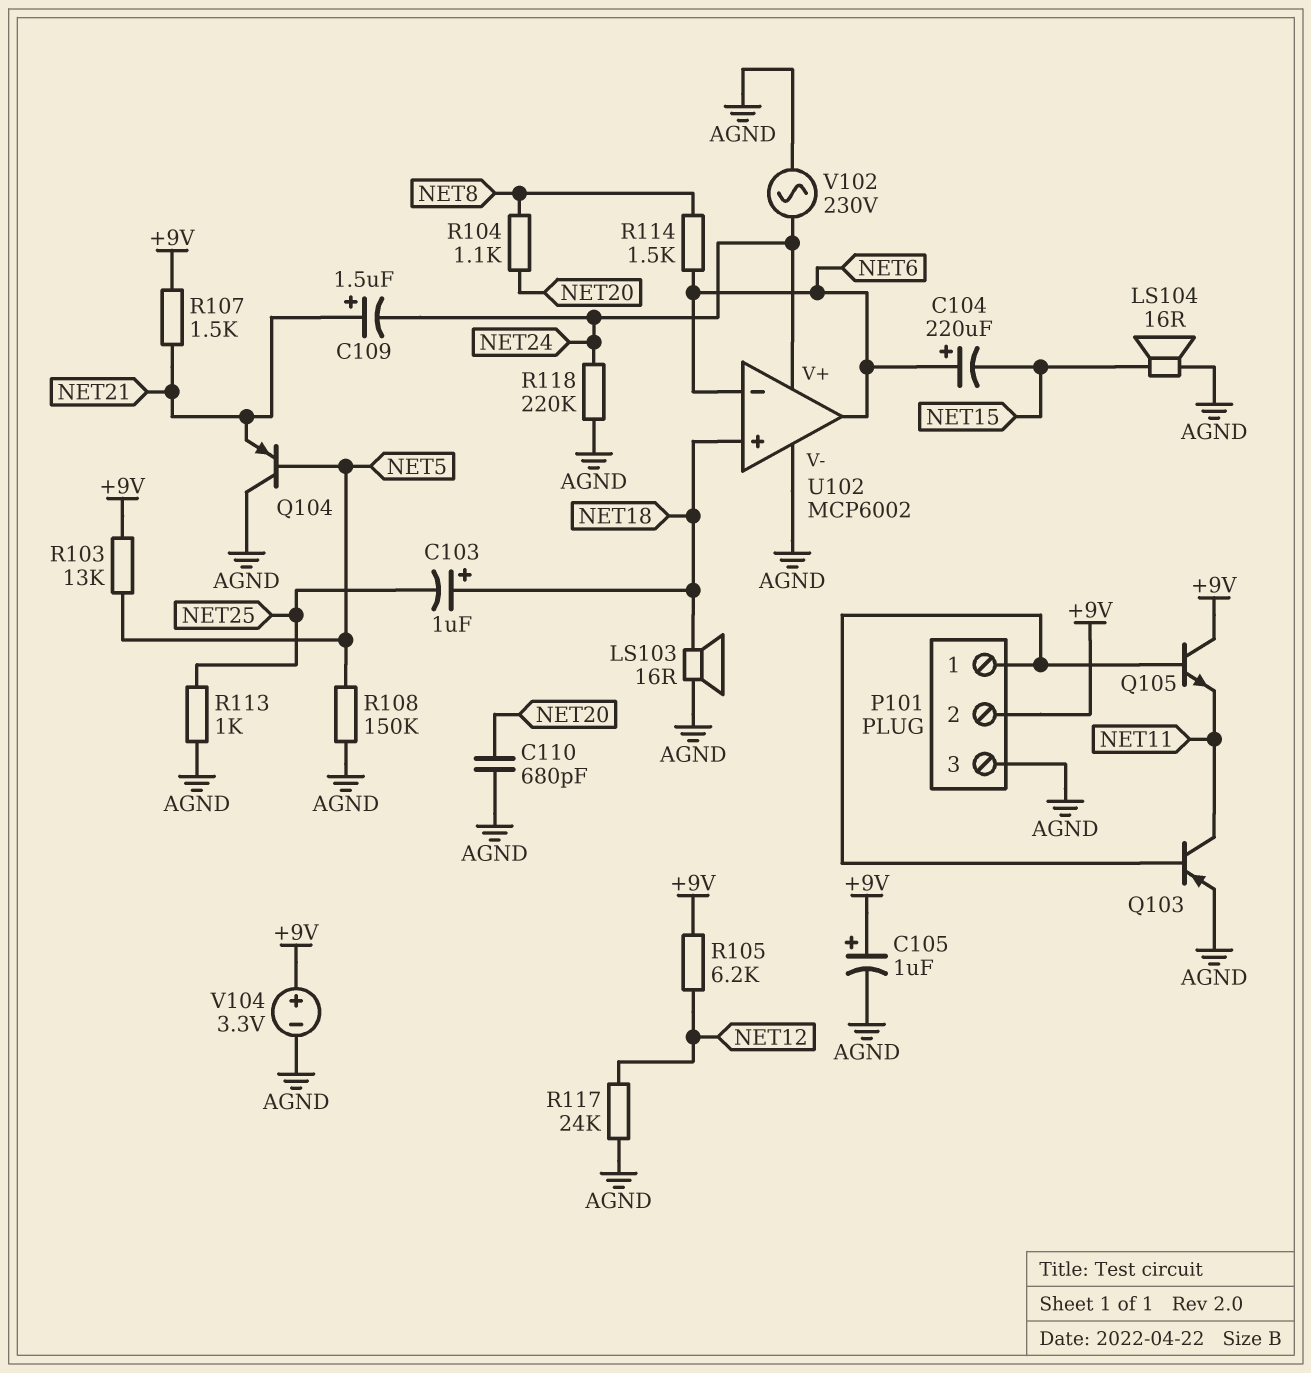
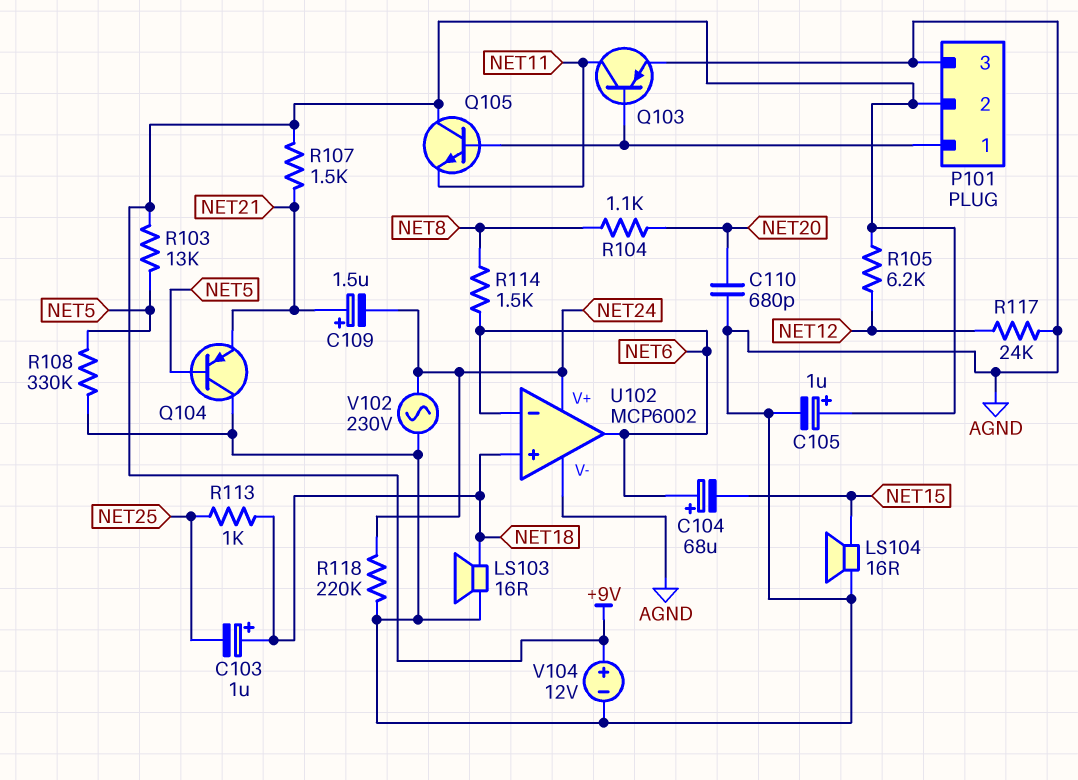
C104: 220uF (plus NET6, minus NET15) -> 68uF (plus NET6, minus NET15)
R108: 150k (AGND, NET5) -> 330k (AGND, NET5)
R113: 1k (AGND, NET25) -> 1k (NET18, NET25)
V104: 3.3V (plus +9V, minus AGND) -> 12V (plus +9V, minus AGND)

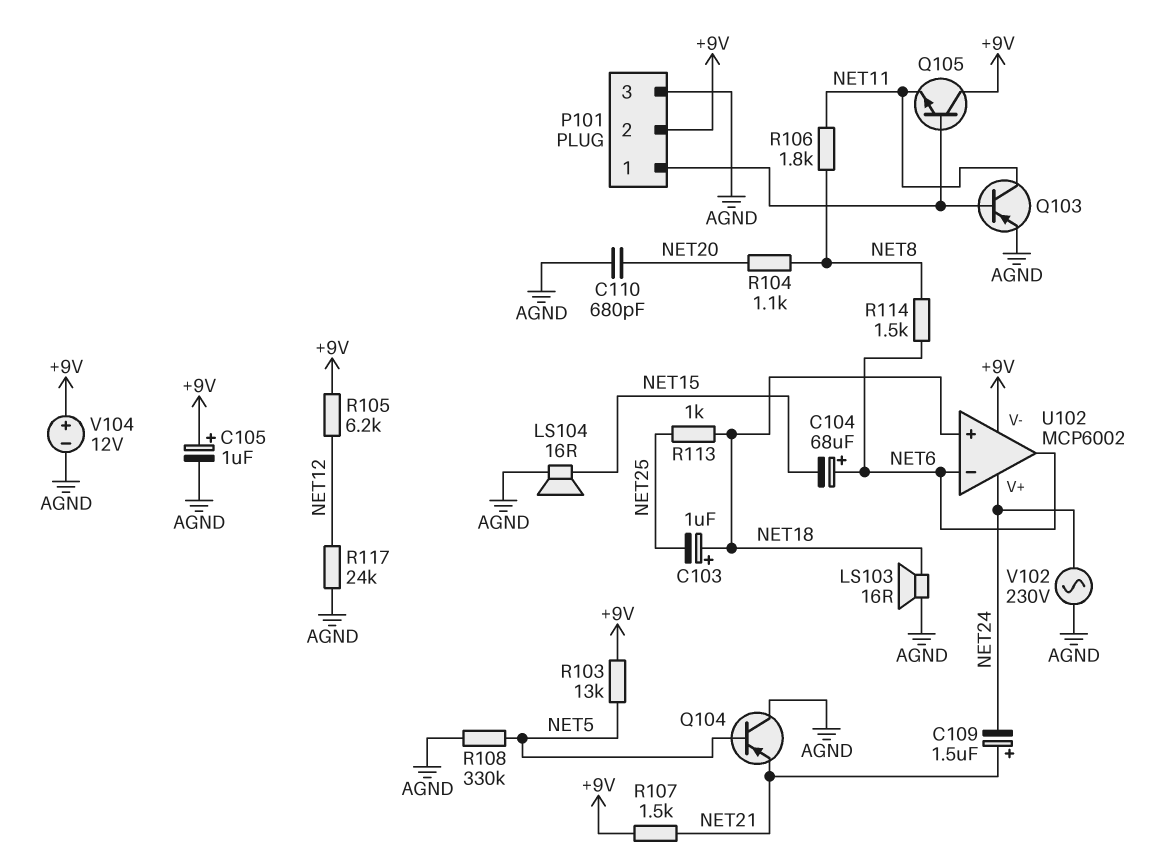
R106: none -> 1.8k (NET8, NET11)
R118: 220k (AGND, NET24) -> none
U102 pin V-: AGND -> +9V

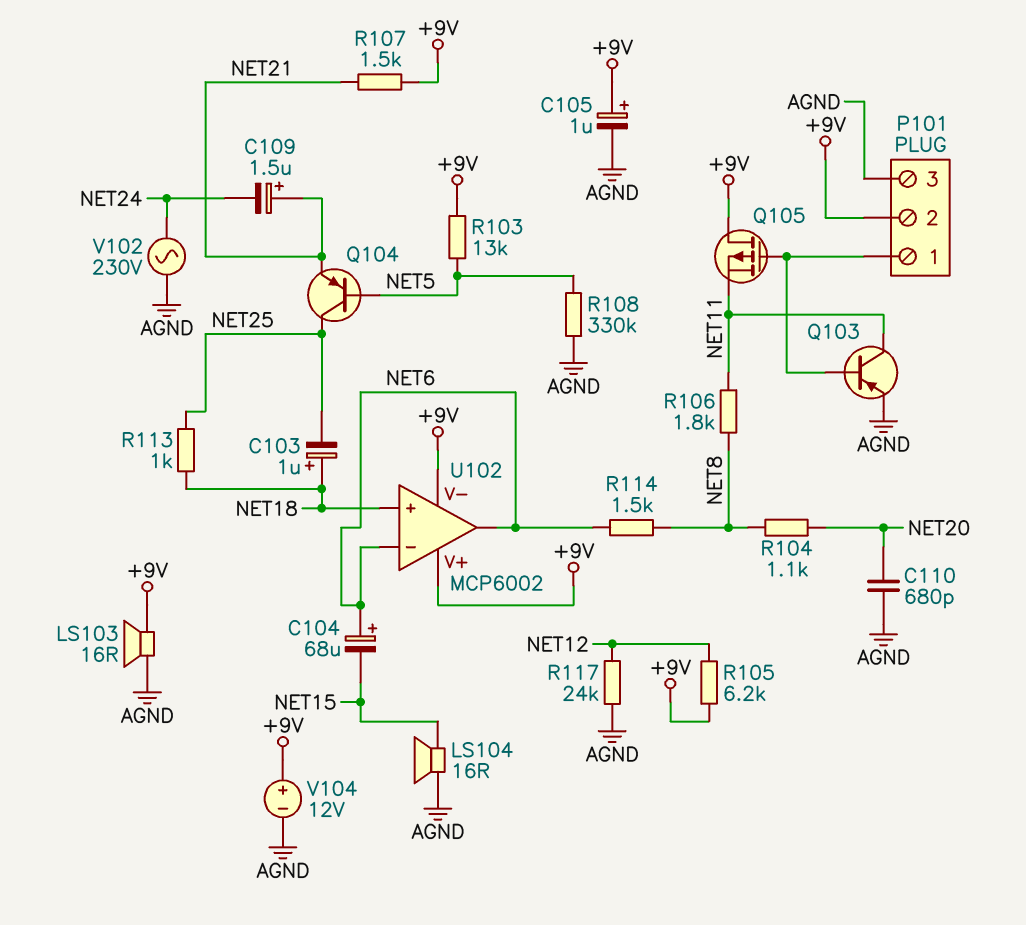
LS103: speaker 16R (AGND, NET18) -> speaker 16R (+9V, AGND)
Q104: PNP (B NET5, C AGND, E NET21) -> PNP (B NET5, C NET25, E NET21)
Q105: NPN (B P101/1, C +9V, E NET11) -> PMOS (G P101/1, D +9V, S NET11)
U102 pin V+: NET24 -> +9V

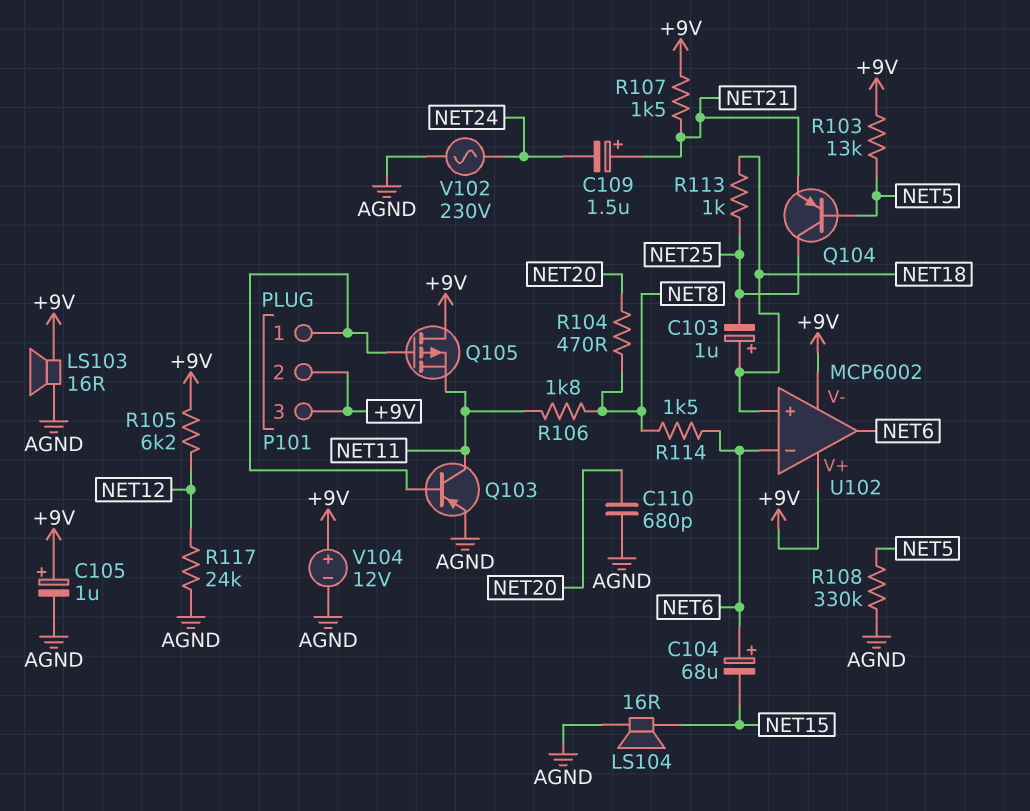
P101 pin 3: AGND -> +9V
R104: 1.1k (NET8, NET20) -> 470 (NET8, NET20)

